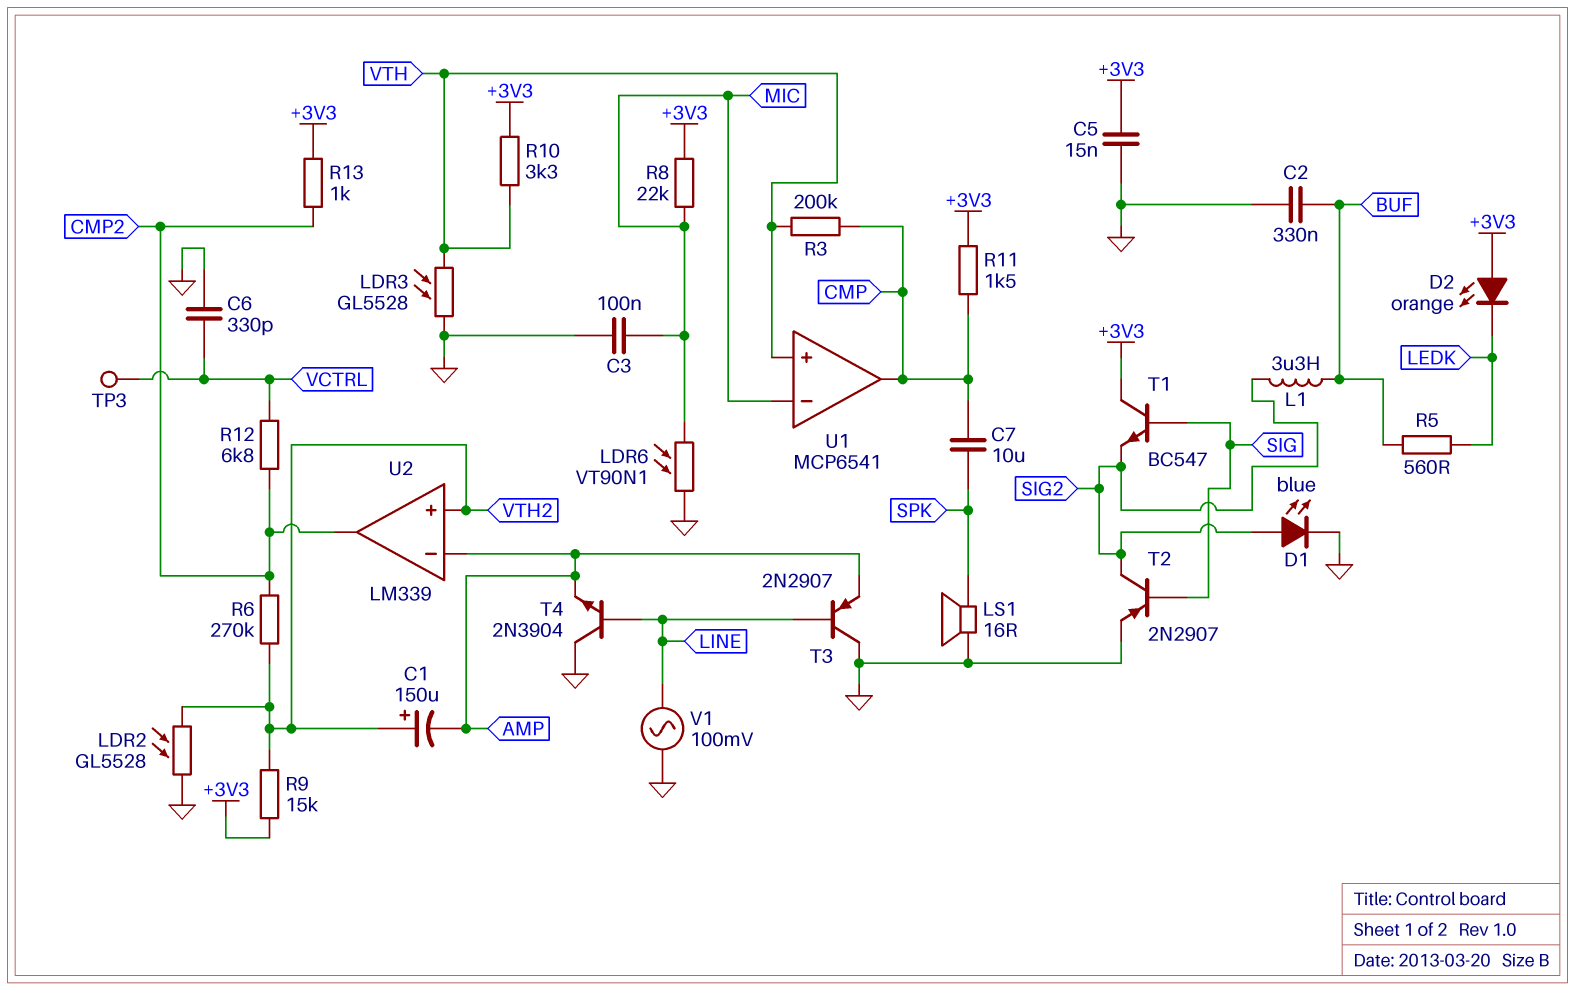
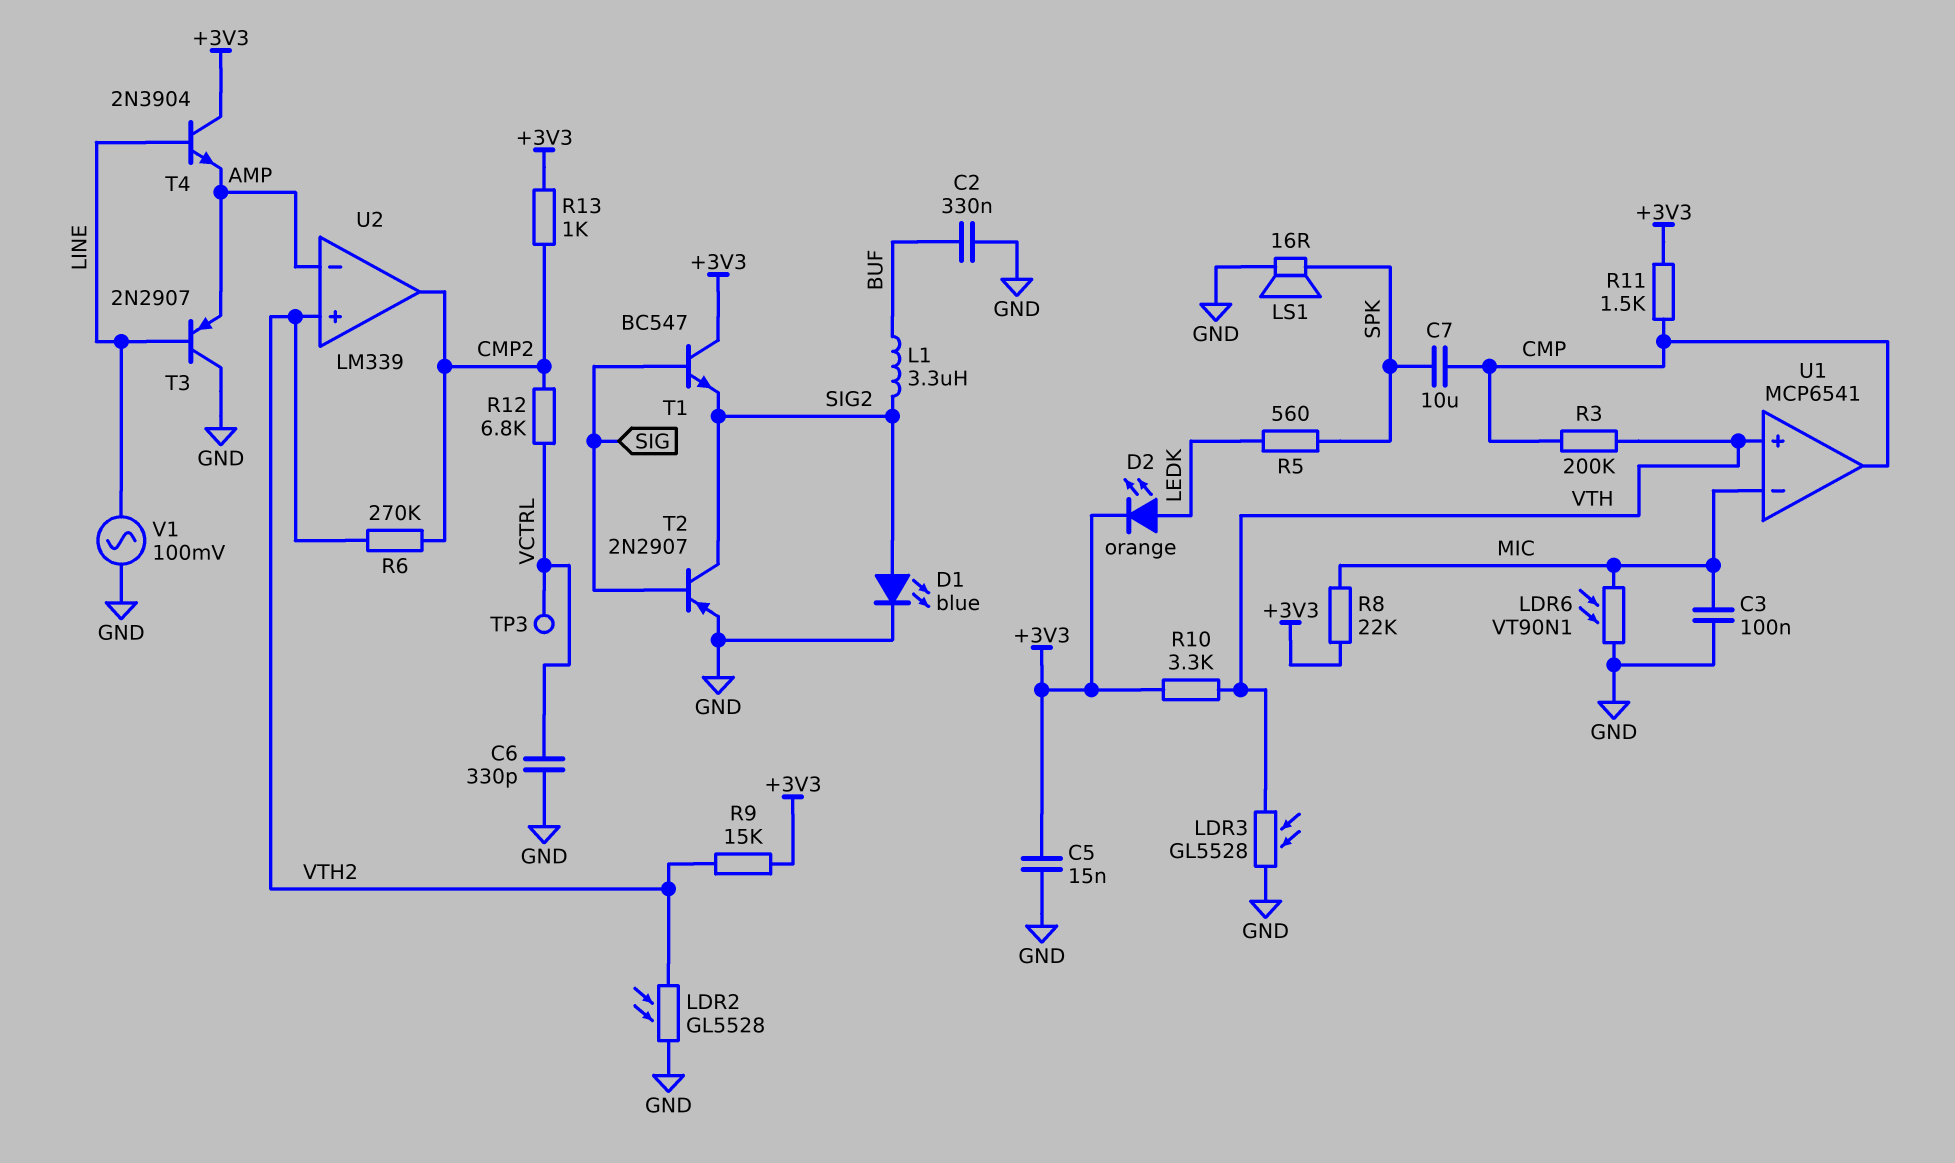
C1: 150uF (plus VTH2, minus AMP) -> none
D2: LED orange (A +3V3, K LEDK) -> LED orange (A LEDK, K +3V3)
R5: 560 (BUF, LEDK) -> 560 (LEDK, SPK)
T4: NPN 2N3904 (B LINE, C GND, E AMP) -> NPN 2N3904 (B LINE, C +3V3, E AMP)

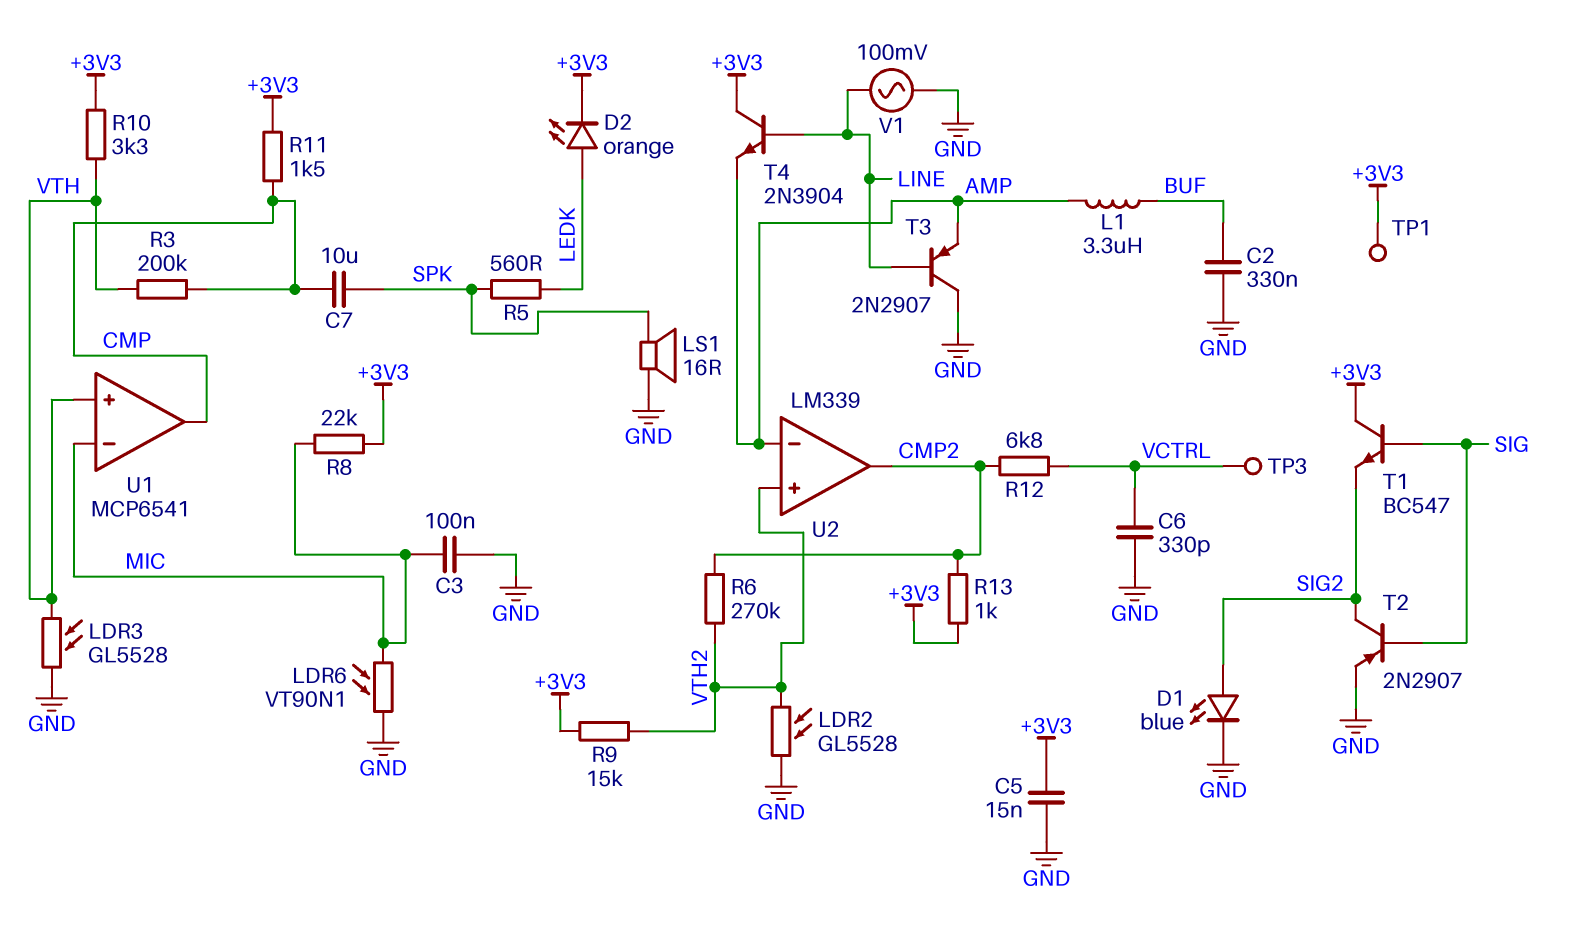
L1: 3.3uH (BUF, SIG2) -> 3.3uH (AMP, BUF)
TP1: none -> test point (+3V3)

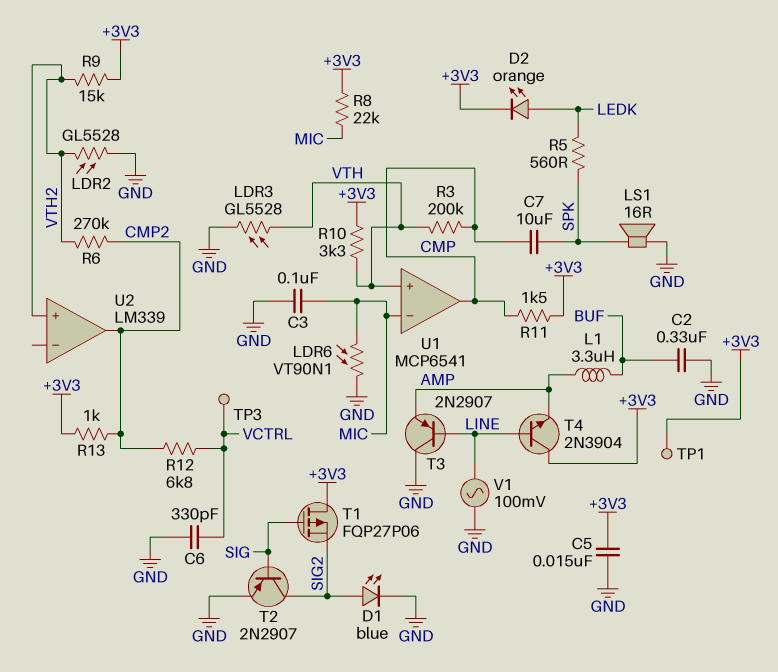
T1: NPN BC547 (B SIG, C +3V3, E SIG2) -> PMOS FQP27P06 (G SIG, D +3V3, S SIG2)
U2 pin in-: AMP -> none

